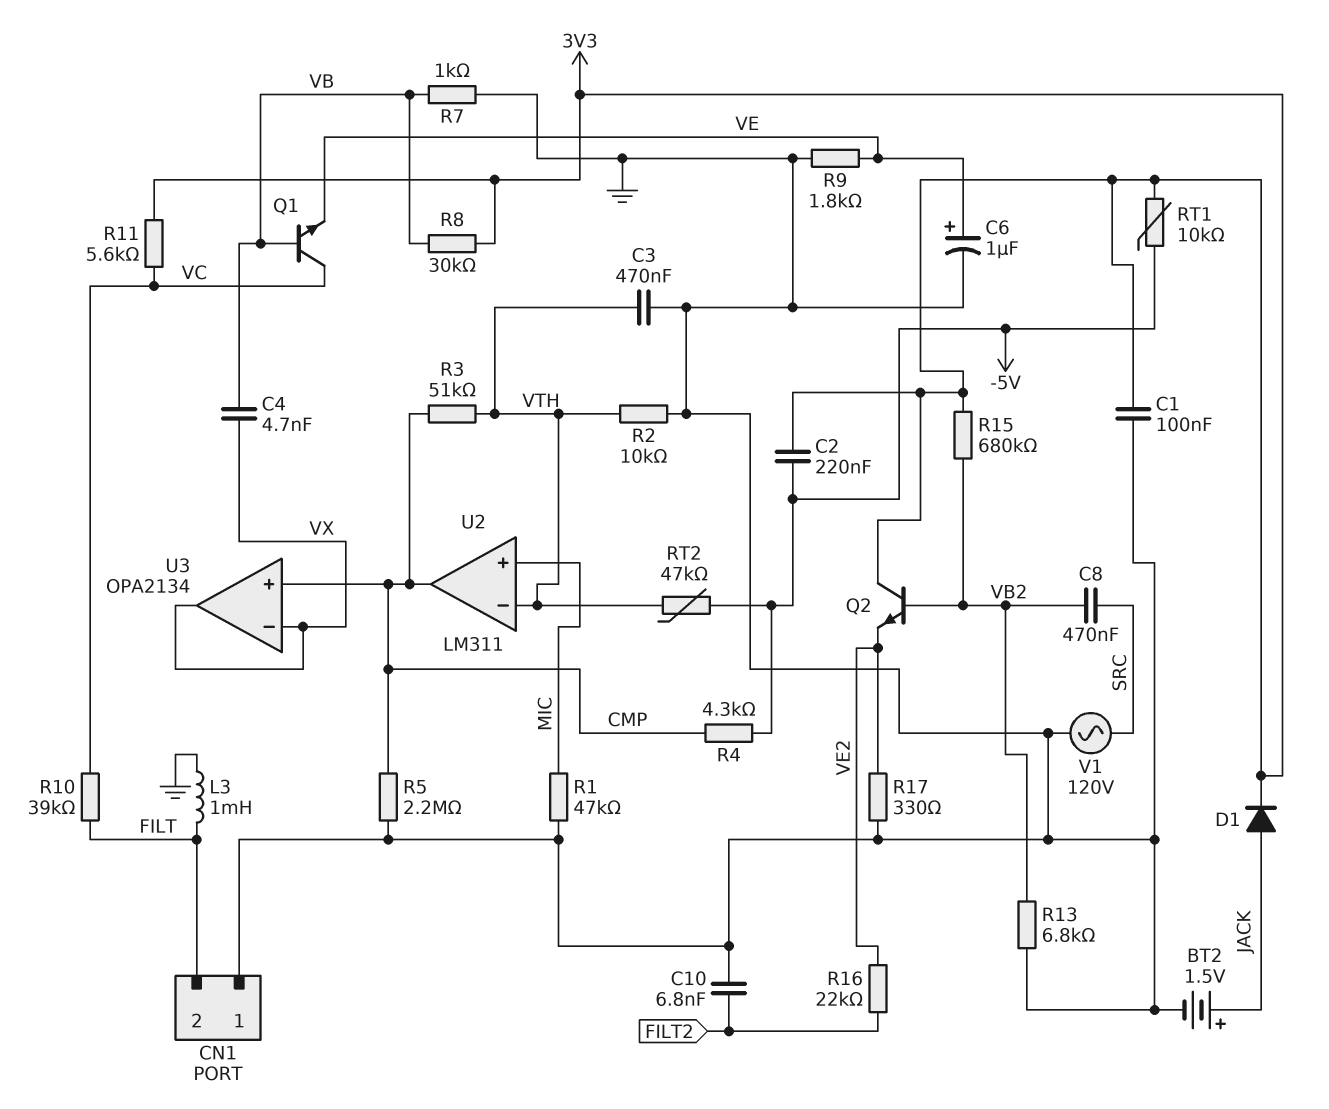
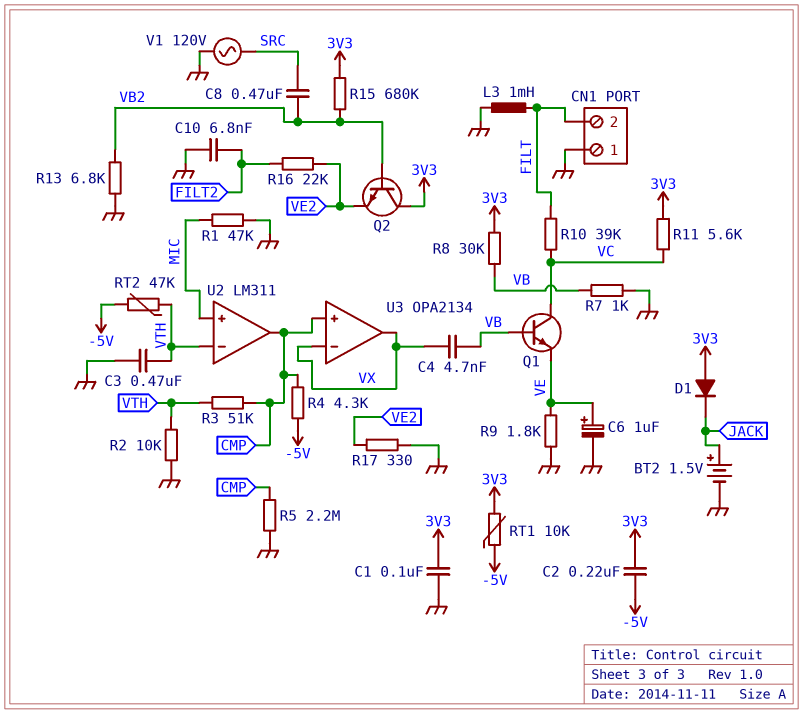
D1: diode (A JACK, K 3V3) -> diode (A 3V3, K JACK)

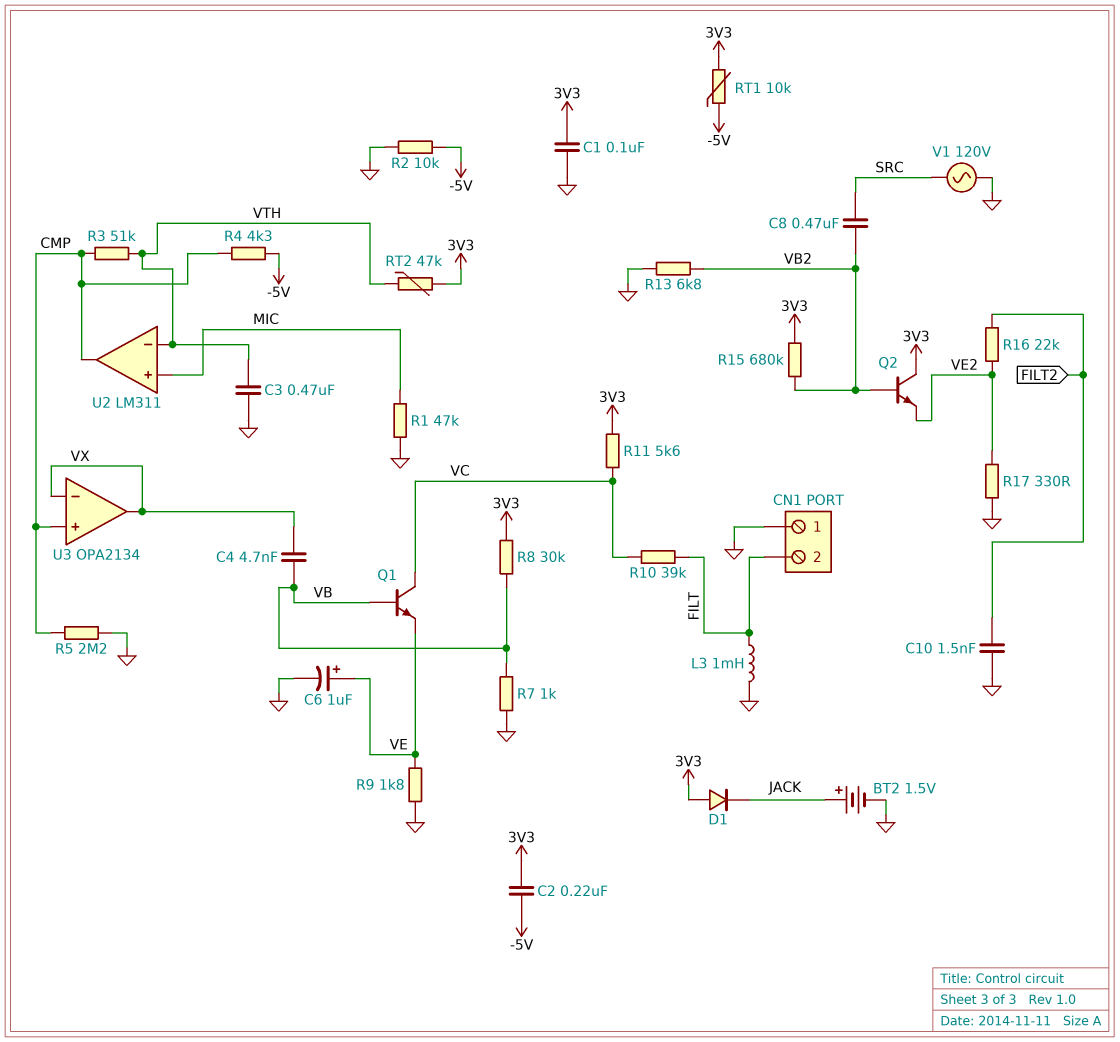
C10: 6.8nF (FILT2, GND) -> 1.5nF (FILT2, GND)
R2: 10k (GND, VTH) -> 10k (-5V, GND)
RT2: 47k (-5V, VTH) -> 47k (3V3, VTH)

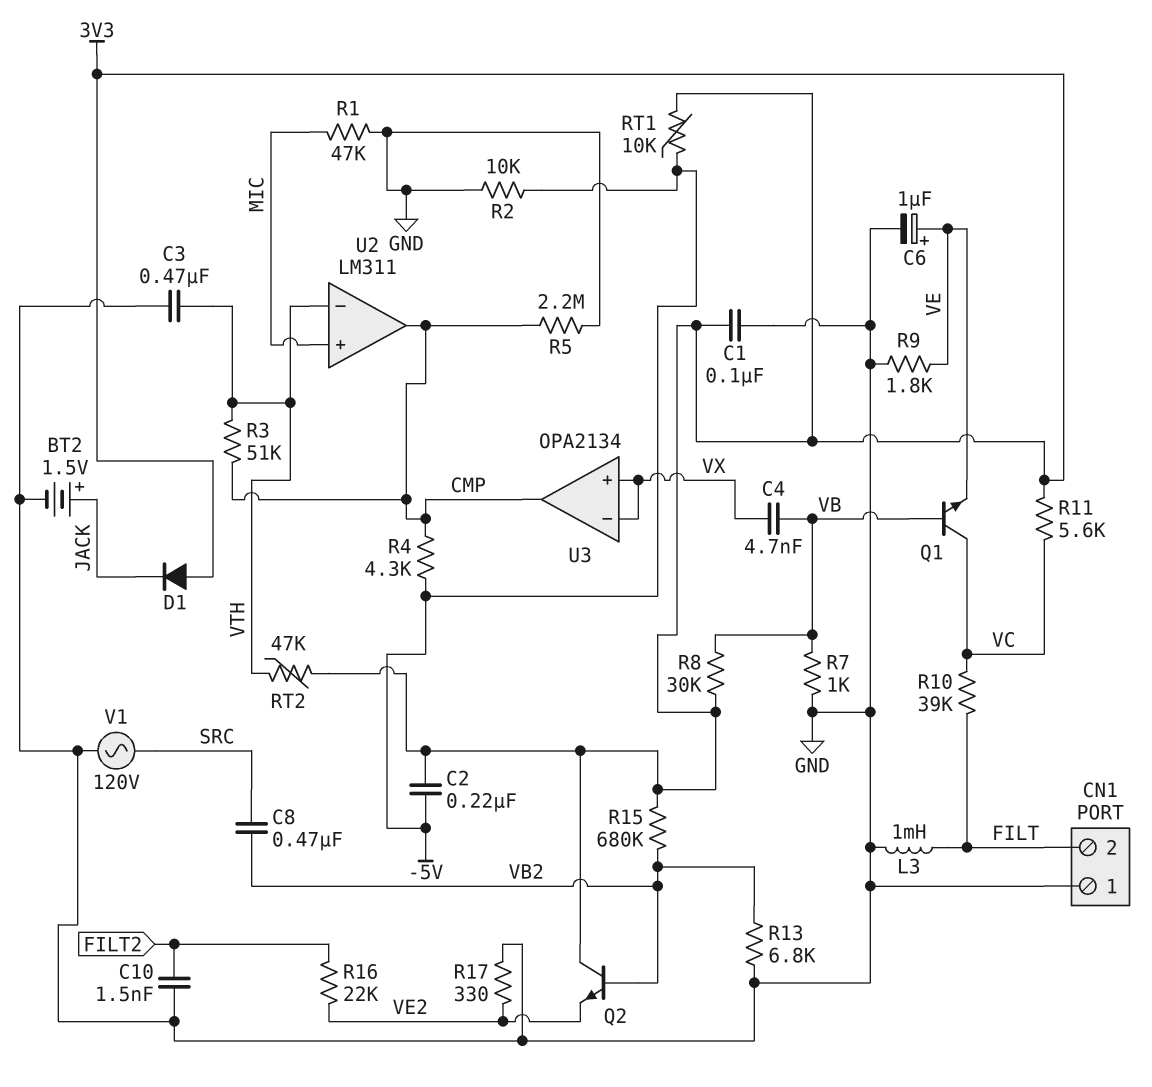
U3 pin in+: CMP -> VX
U3 pin out: VX -> CMP

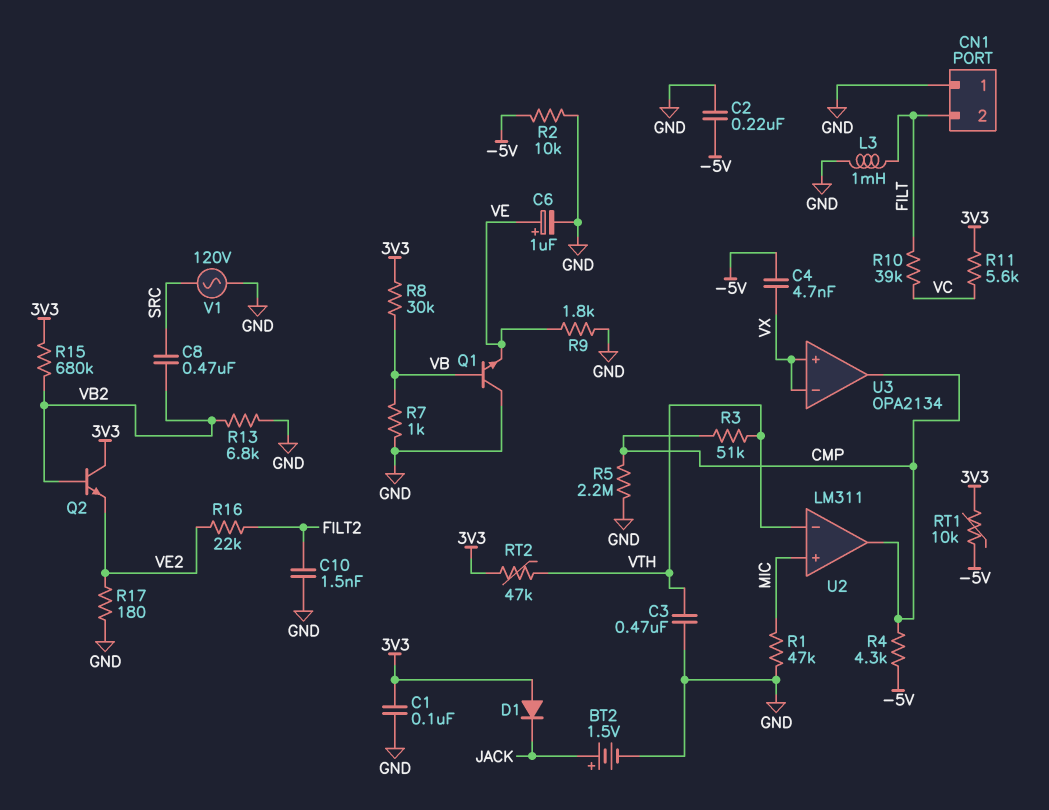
C2: 220nF (-5V, 3V3) -> 220nF (-5V, GND)
C4: 4.7nF (VB, VX) -> 4.7nF (-5V, VX)
Q1: NPN (B VB, C VC, E VE) -> NPN (B VB, C GND, E VE)
R17: 330 (GND, VE2) -> 180 (GND, VE2)

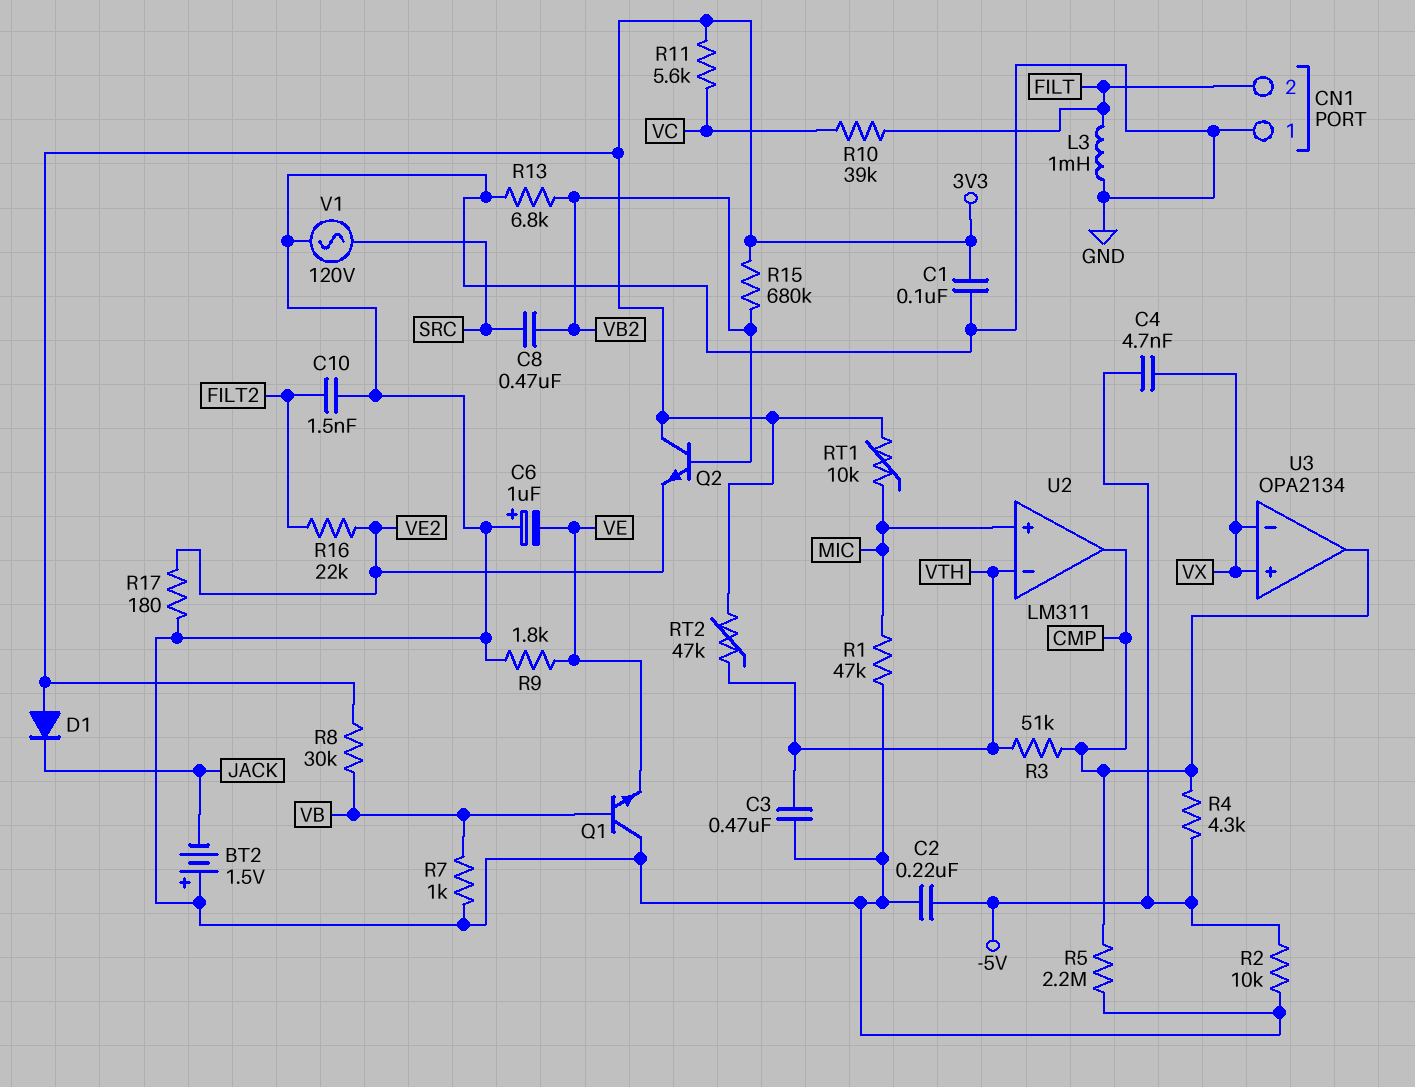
BT2: 1.5V (plus JACK, minus GND) -> 1.5V (plus GND, minus JACK)
C6: 1uF (plus VE, minus GND) -> 1uF (plus GND, minus VE)
RT1: 10k (-5V, 3V3) -> 10k (3V3, MIC)

